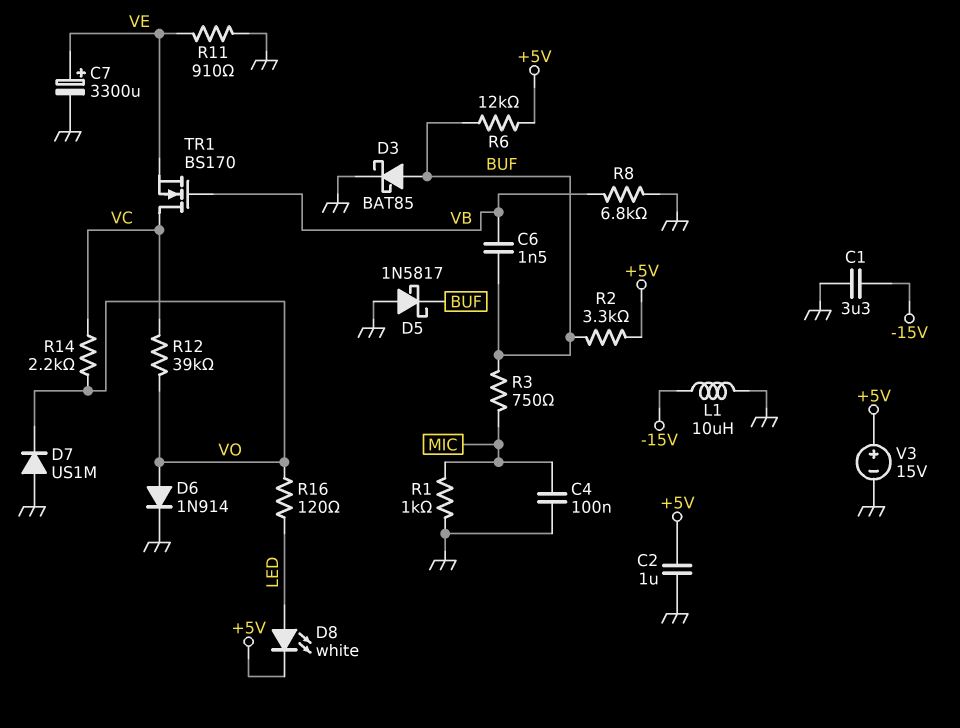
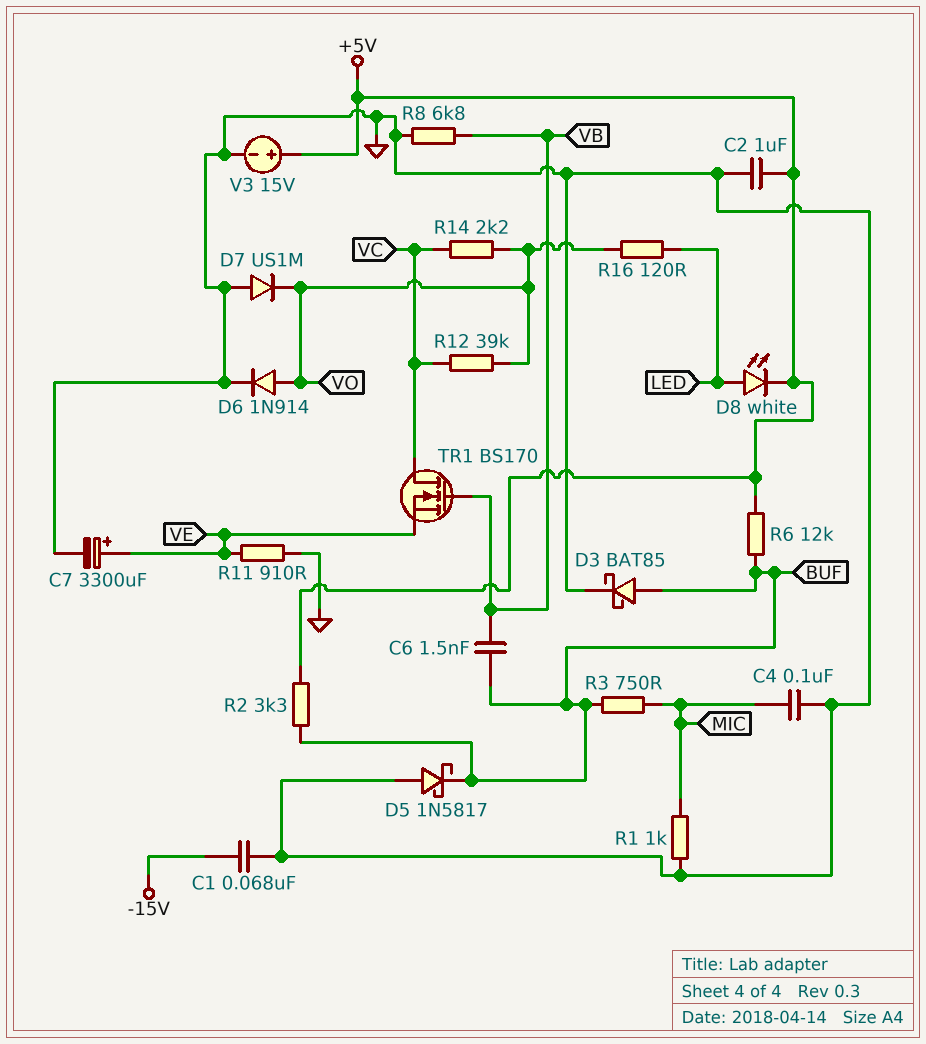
C1: 3.3uF (-15V, GND) -> 68nF (-15V, GND)
L1: 10uH (-15V, GND) -> none

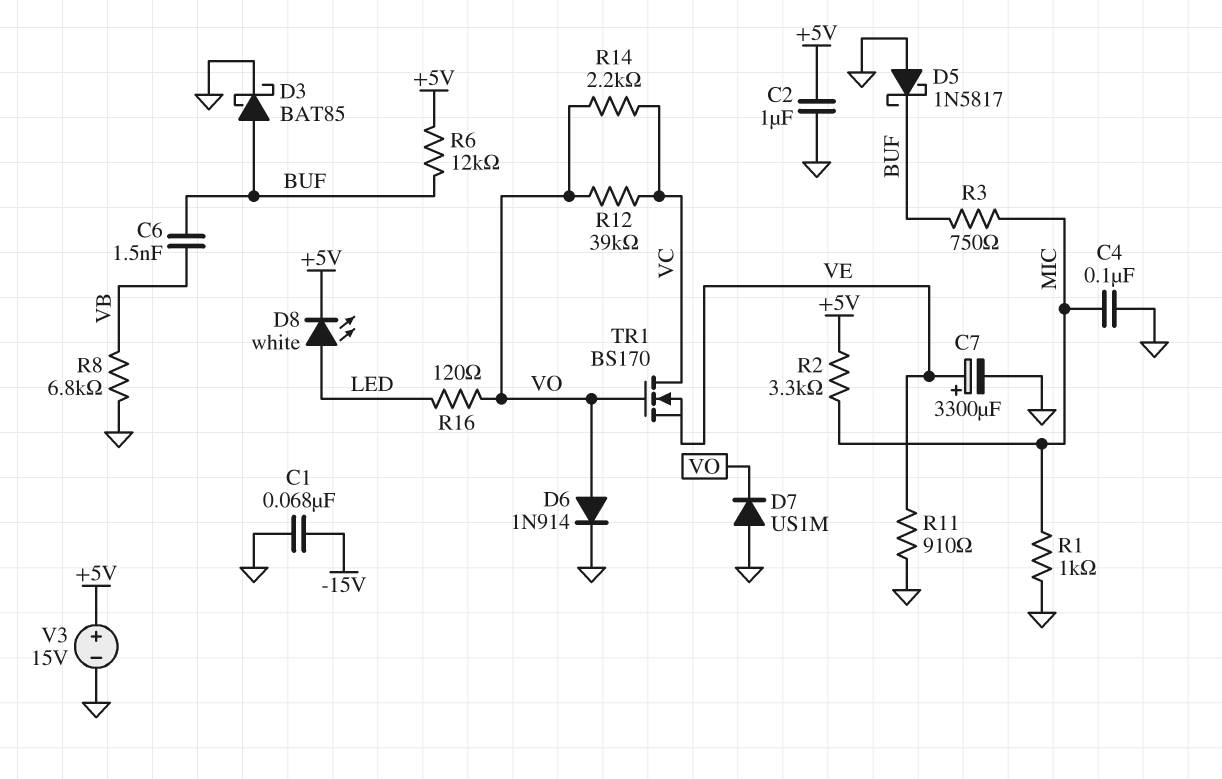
R2: 3.3k (+5V, BUF) -> 3.3k (+5V, MIC)
TR1: NMOS BS170 (G VB, D VC, S VE) -> NMOS BS170 (G VO, D VC, S VE)

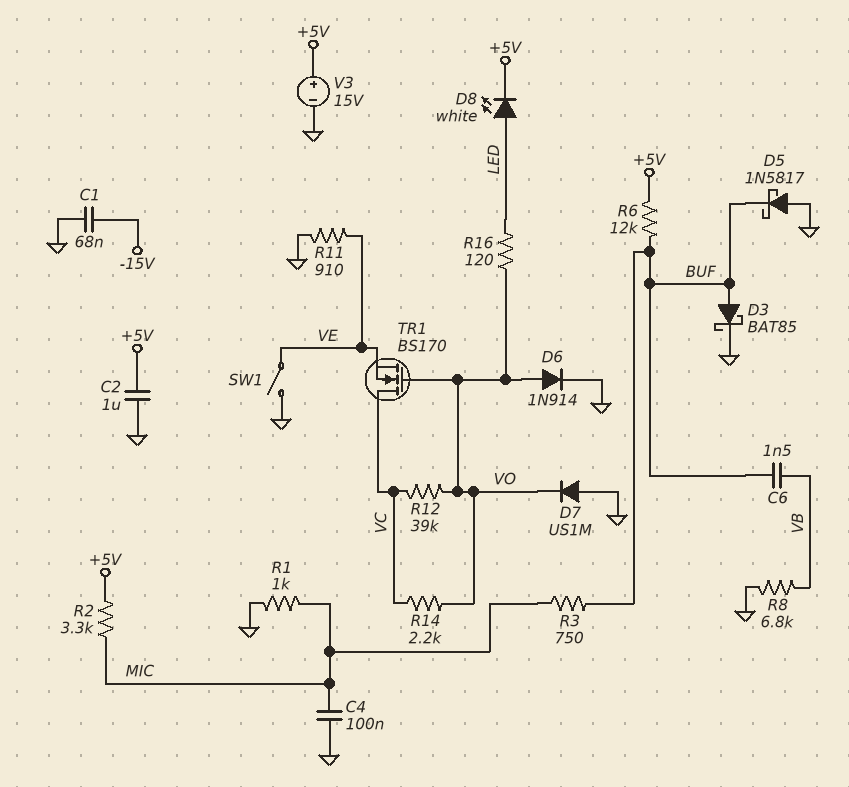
C7: 3300uF (plus VE, minus GND) -> none
SW1: none -> switch (GND, VE)

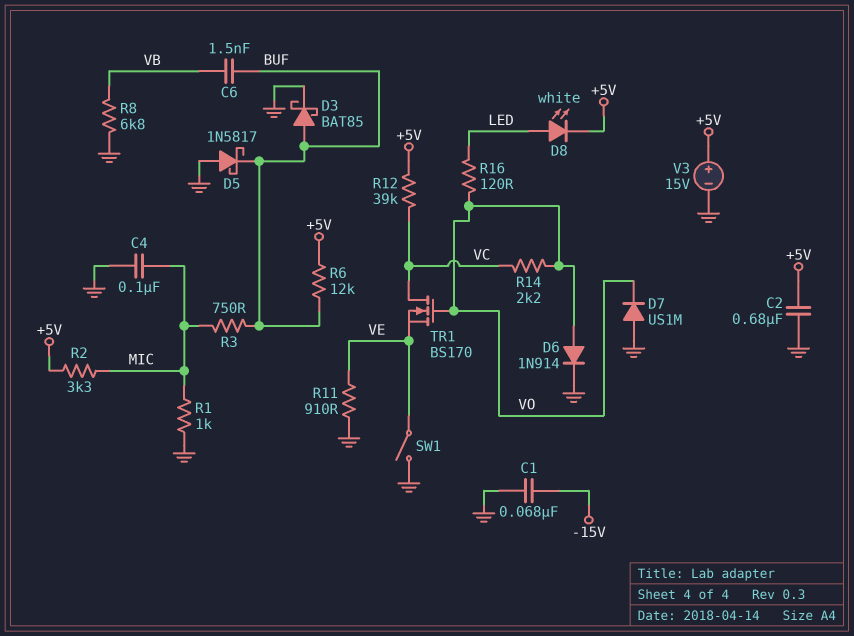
C2: 1uF (+5V, GND) -> 680nF (+5V, GND)
R12: 39k (VC, VO) -> 39k (+5V, VC)

